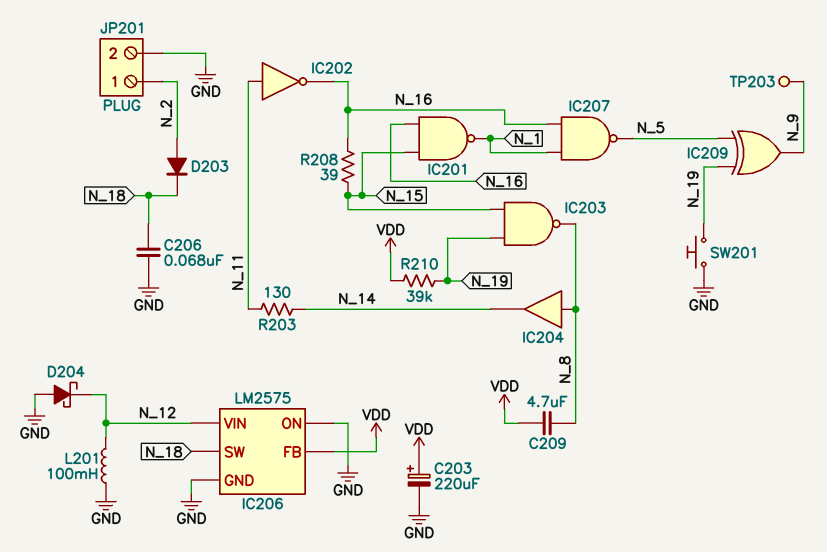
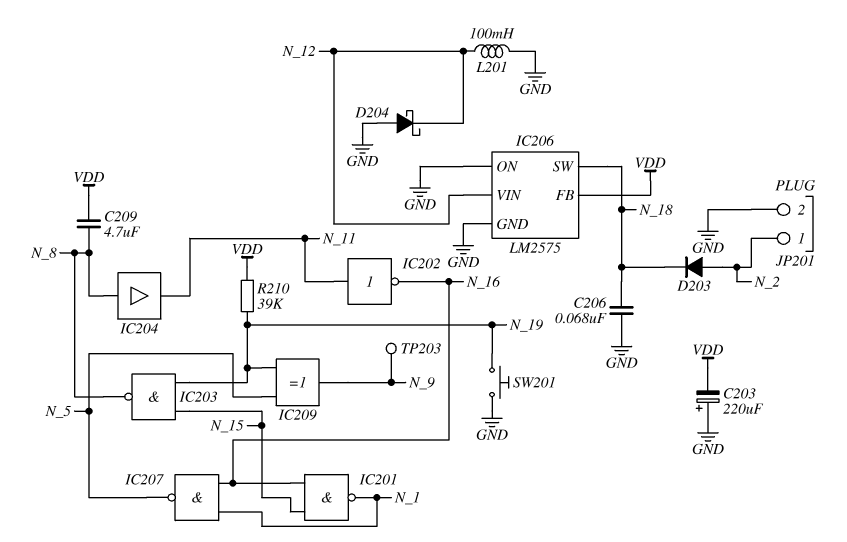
C203: 220uF (plus VDD, minus GND) -> 220uF (plus GND, minus VDD)
IC204: buffer (in N_8, out N_14) -> buffer (in N_8, out N_11)
R203: 130 (N_11, N_14) -> none
R208: 39 (N_15, N_16) -> none

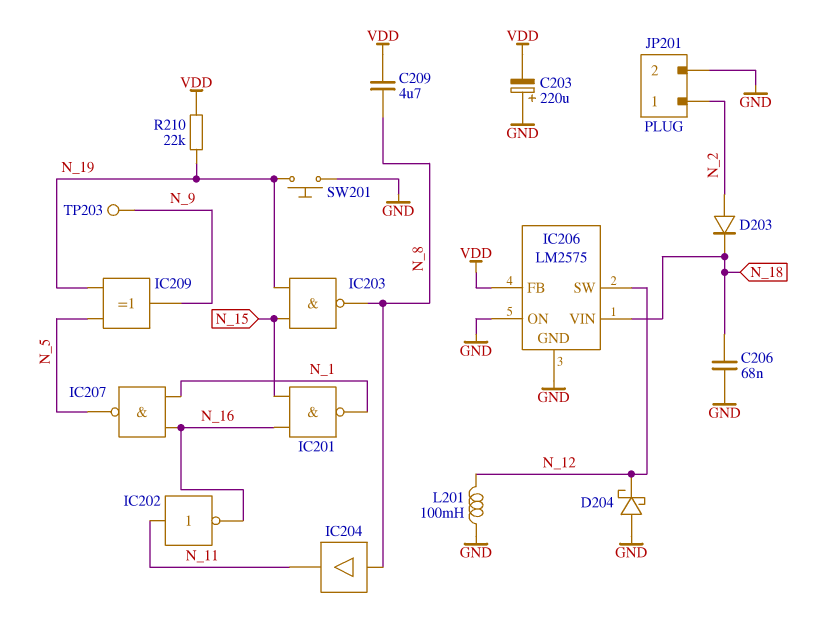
IC206 pin SW: N_18 -> N_12
IC206 pin VIN: N_12 -> N_18
R210: 39k (N_19, VDD) -> 22k (N_19, VDD)

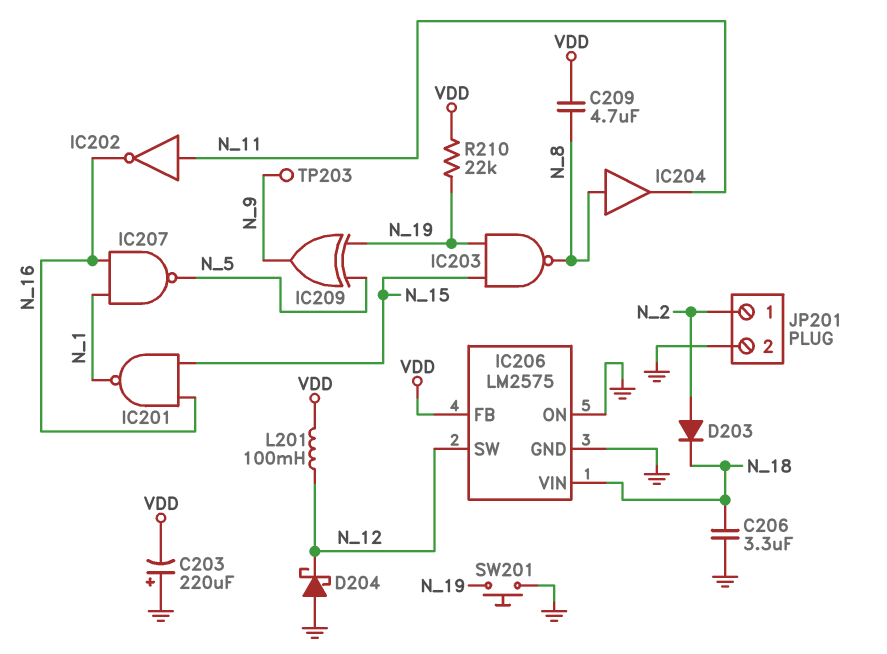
C206: 68nF (GND, N_18) -> 3.3uF (GND, N_18)
L201: 100mH (GND, N_12) -> 100mH (N_12, VDD)

